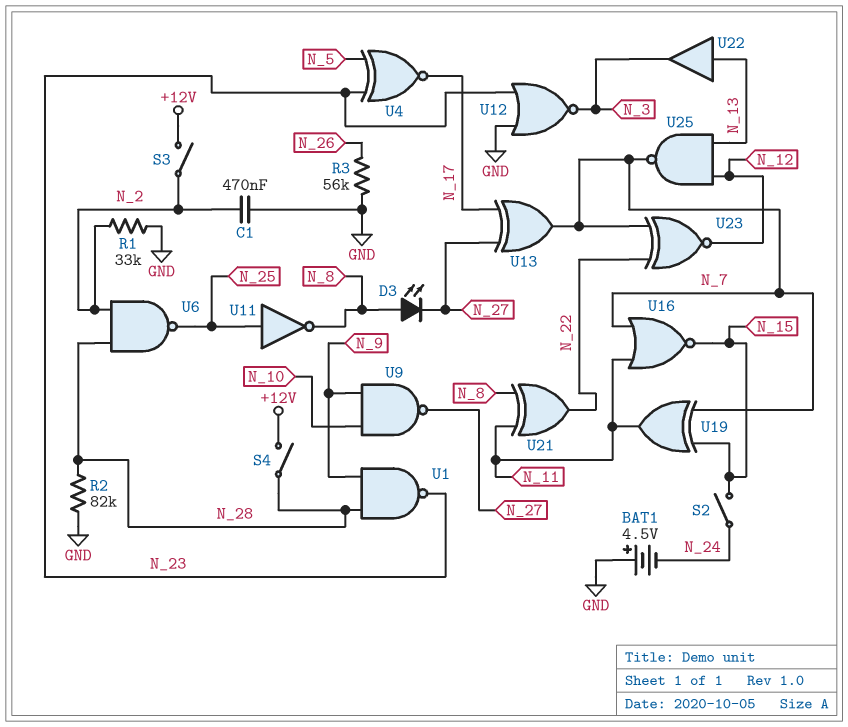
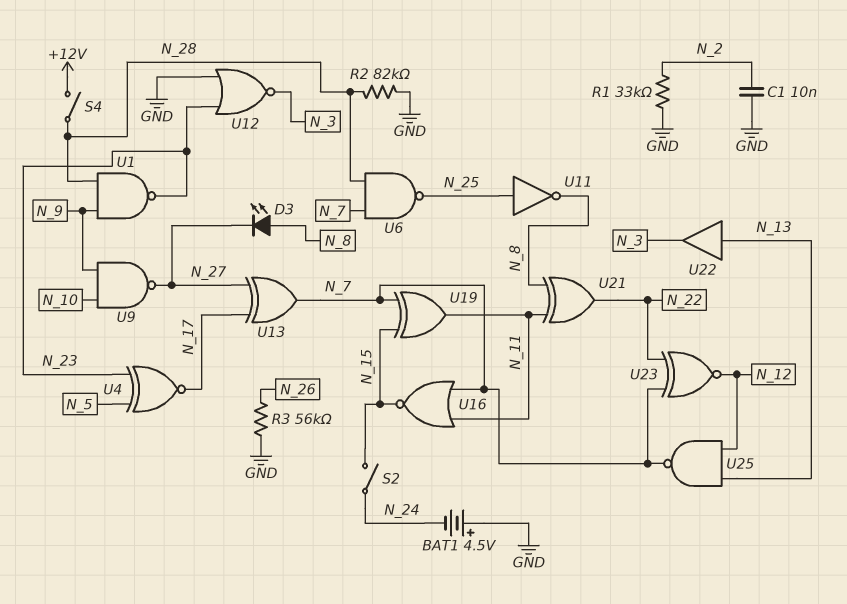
C1: 470nF (GND, N_2) -> 10nF (GND, N_2)
S3: switch (+12V, N_2) -> none
U6: NAND (in N_2, in N_28, out N_25) -> NAND (in N_7, in N_28, out N_25)

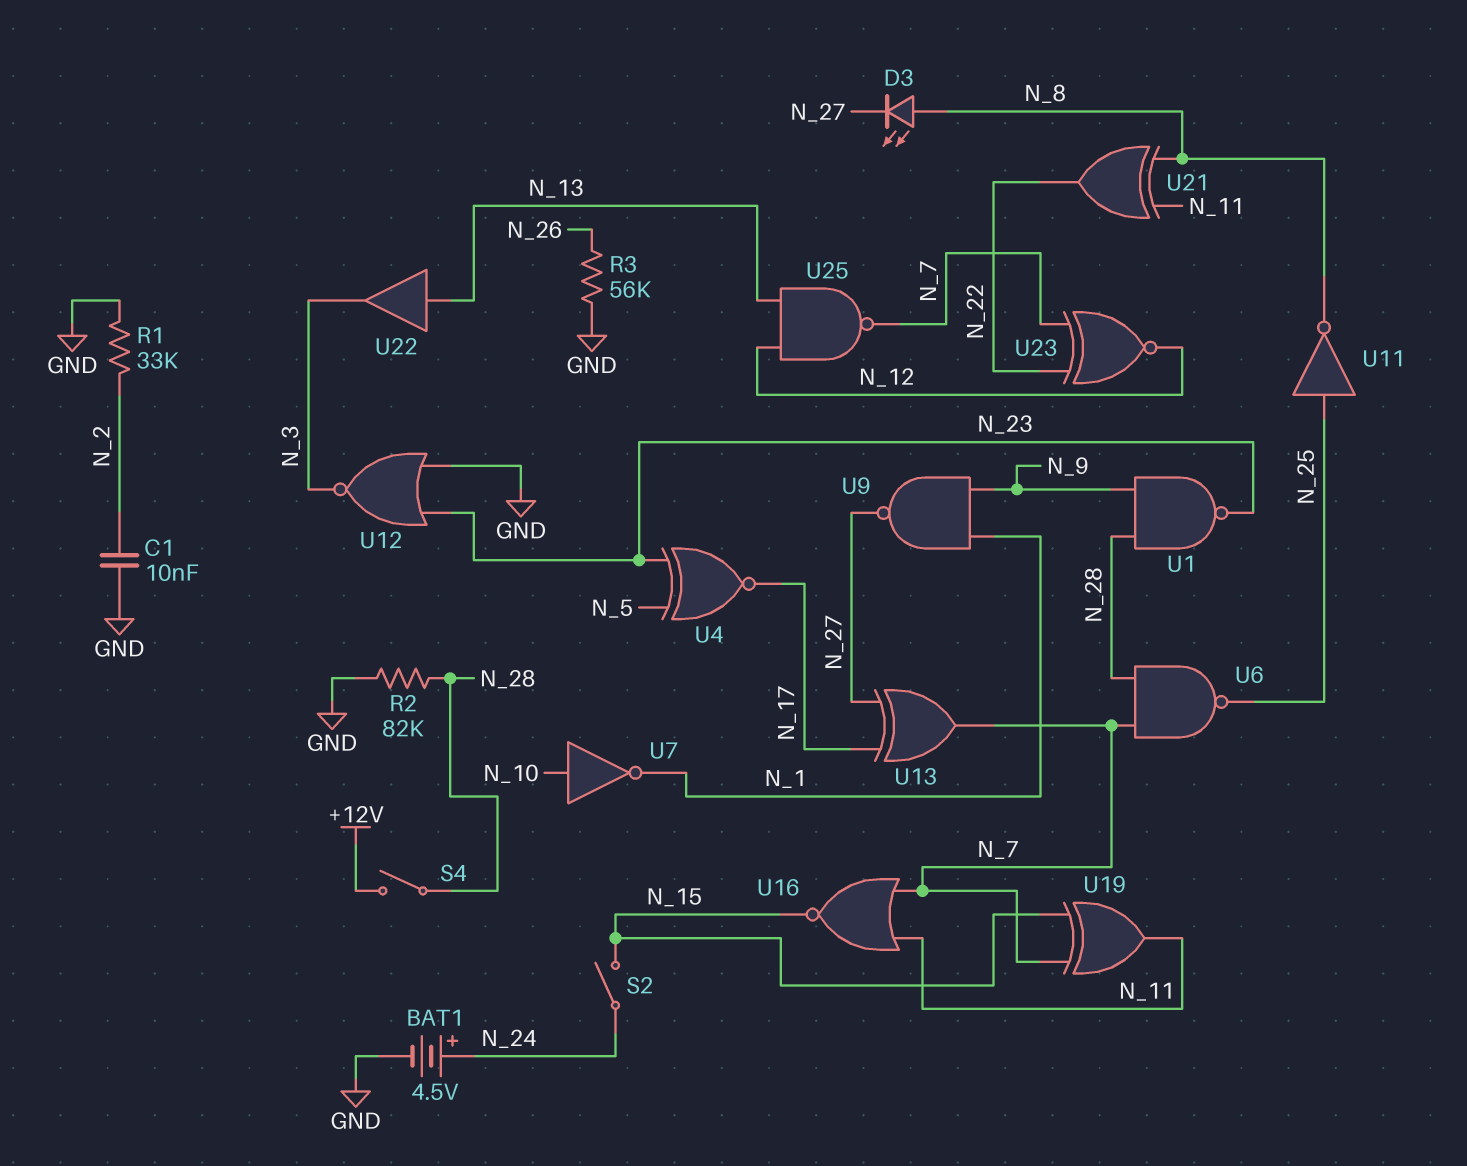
BAT1: 4.5V (plus GND, minus N_24) -> 4.5V (plus N_24, minus GND)
U7: none -> NOT (in N_10, out N_1)
U9: NAND (in N_9, in N_10, out N_27) -> NAND (in N_1, in N_9, out N_27)

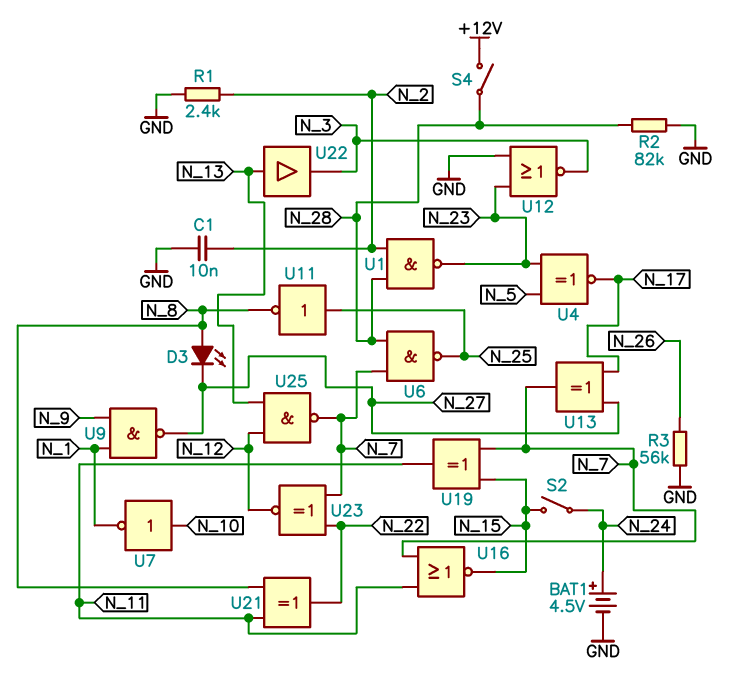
R1: 33k (GND, N_2) -> 2.4k (GND, N_2)
U1: NAND (in N_9, in N_28, out N_23) -> NAND (in N_2, in N_28, out N_23)

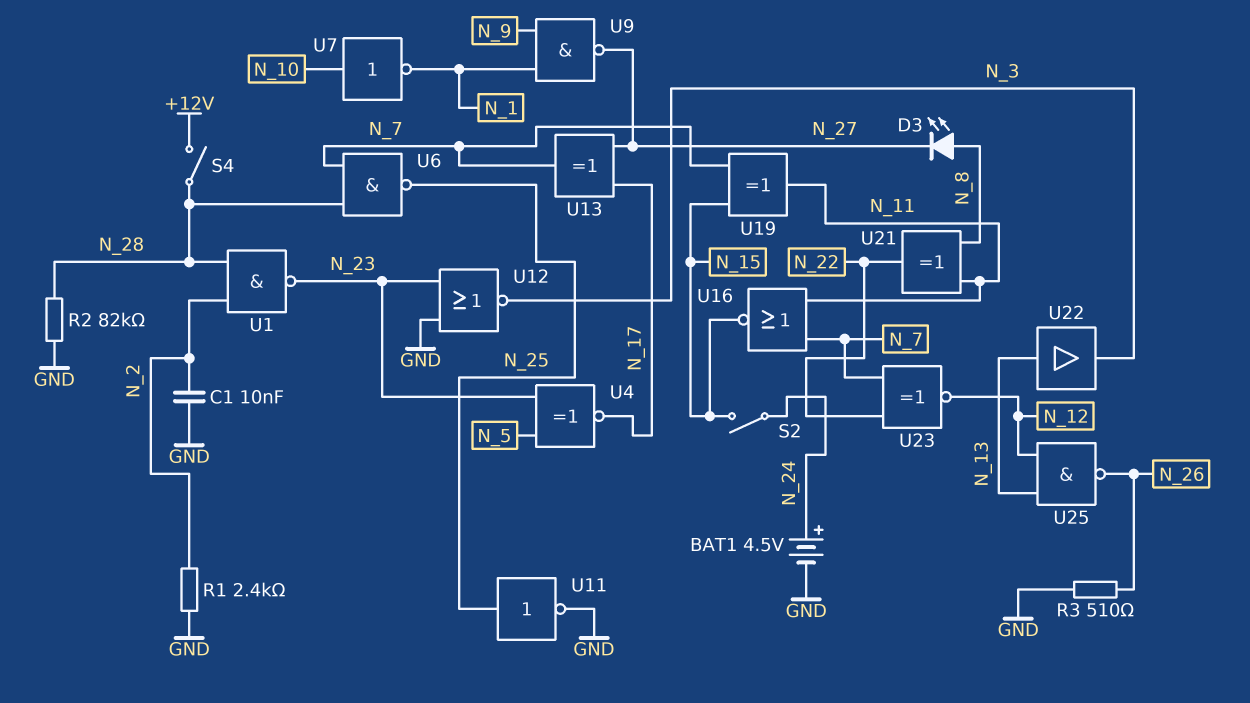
R3: 56k (GND, N_26) -> 510 (GND, N_26)
U11: NOT (in N_25, out N_8) -> NOT (in N_25, out GND)
U25: NAND (in N_12, in N_13, out N_7) -> NAND (in N_12, in N_13, out N_26)

